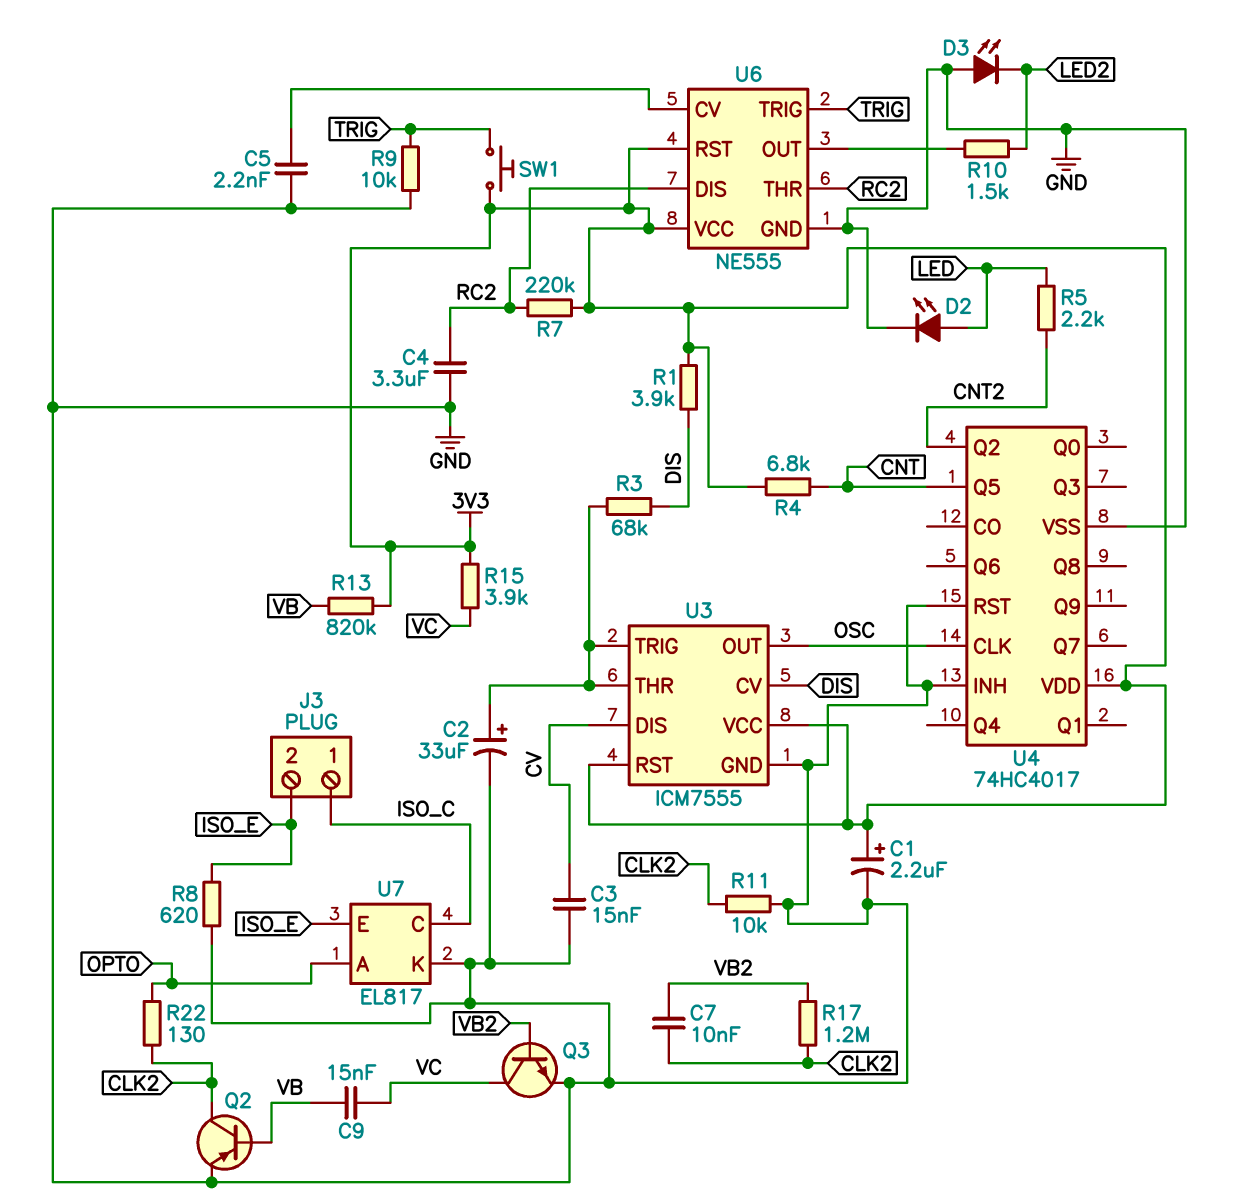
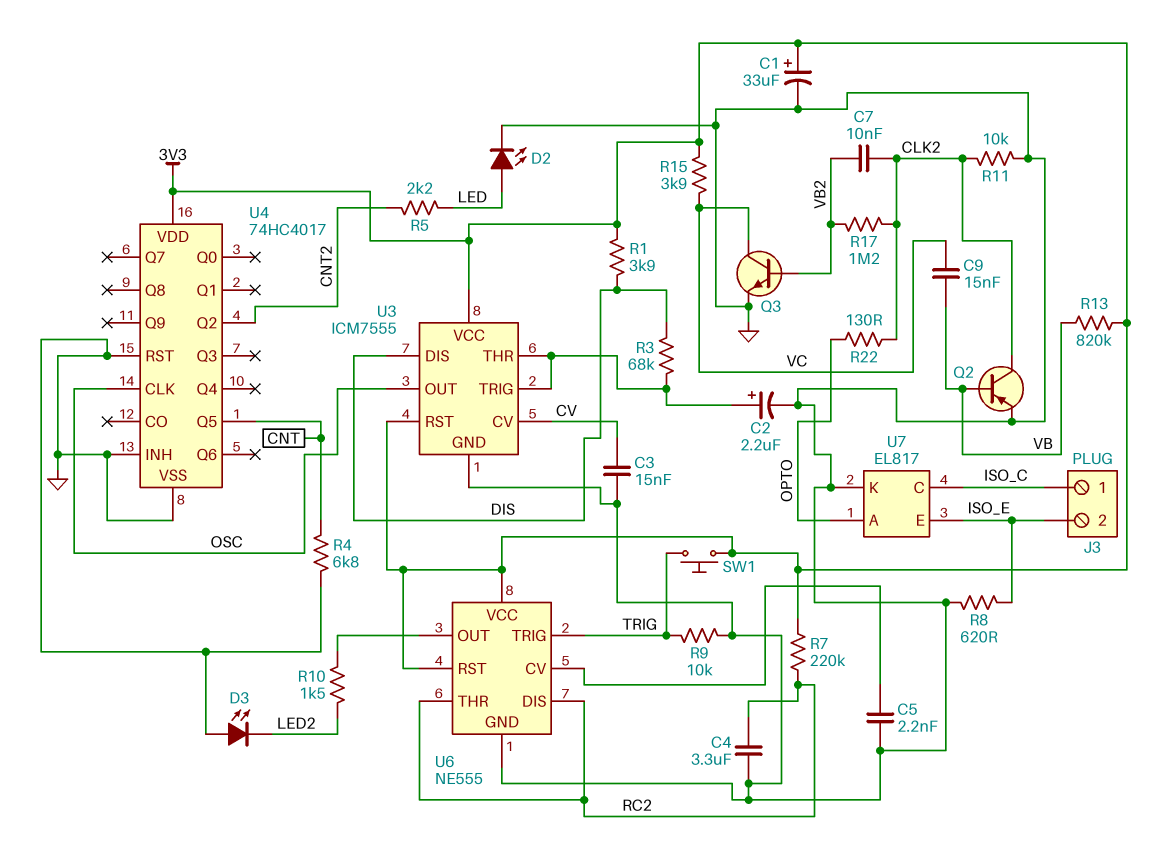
C1: 2.2uF (plus 3V3, minus GND) -> 33uF (plus 3V3, minus GND)
C2: 33uF (plus U3/THR, minus GND) -> 2.2uF (plus U3/THR, minus GND)
R4: 6.8k (3V3, CNT) -> 6.8k (CNT, GND)
U3 pin CV: DIS -> CV
U3 pin DIS: CV -> DIS

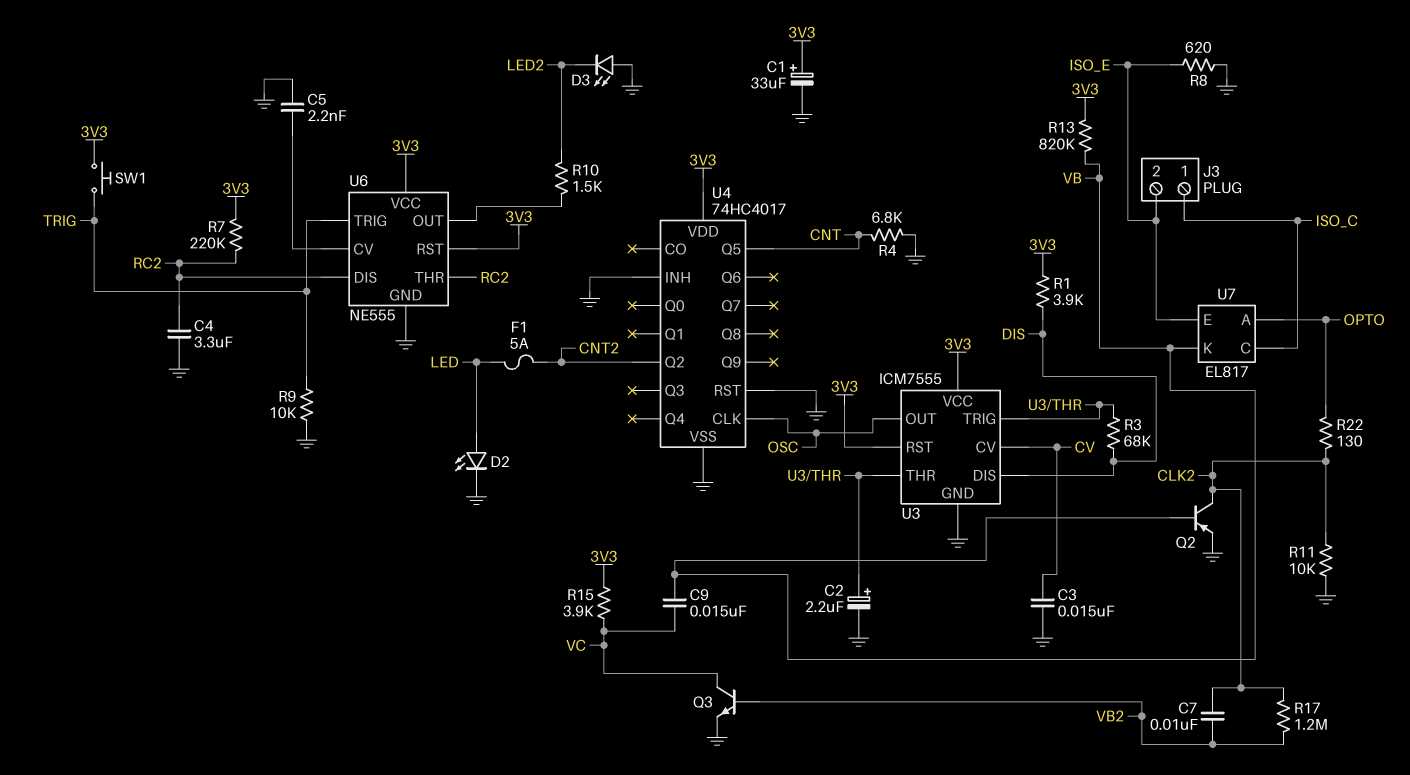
F1: none -> 5A (CNT2, LED)
R5: 2.2k (CNT2, LED) -> none
U7 pin K: GND -> VB

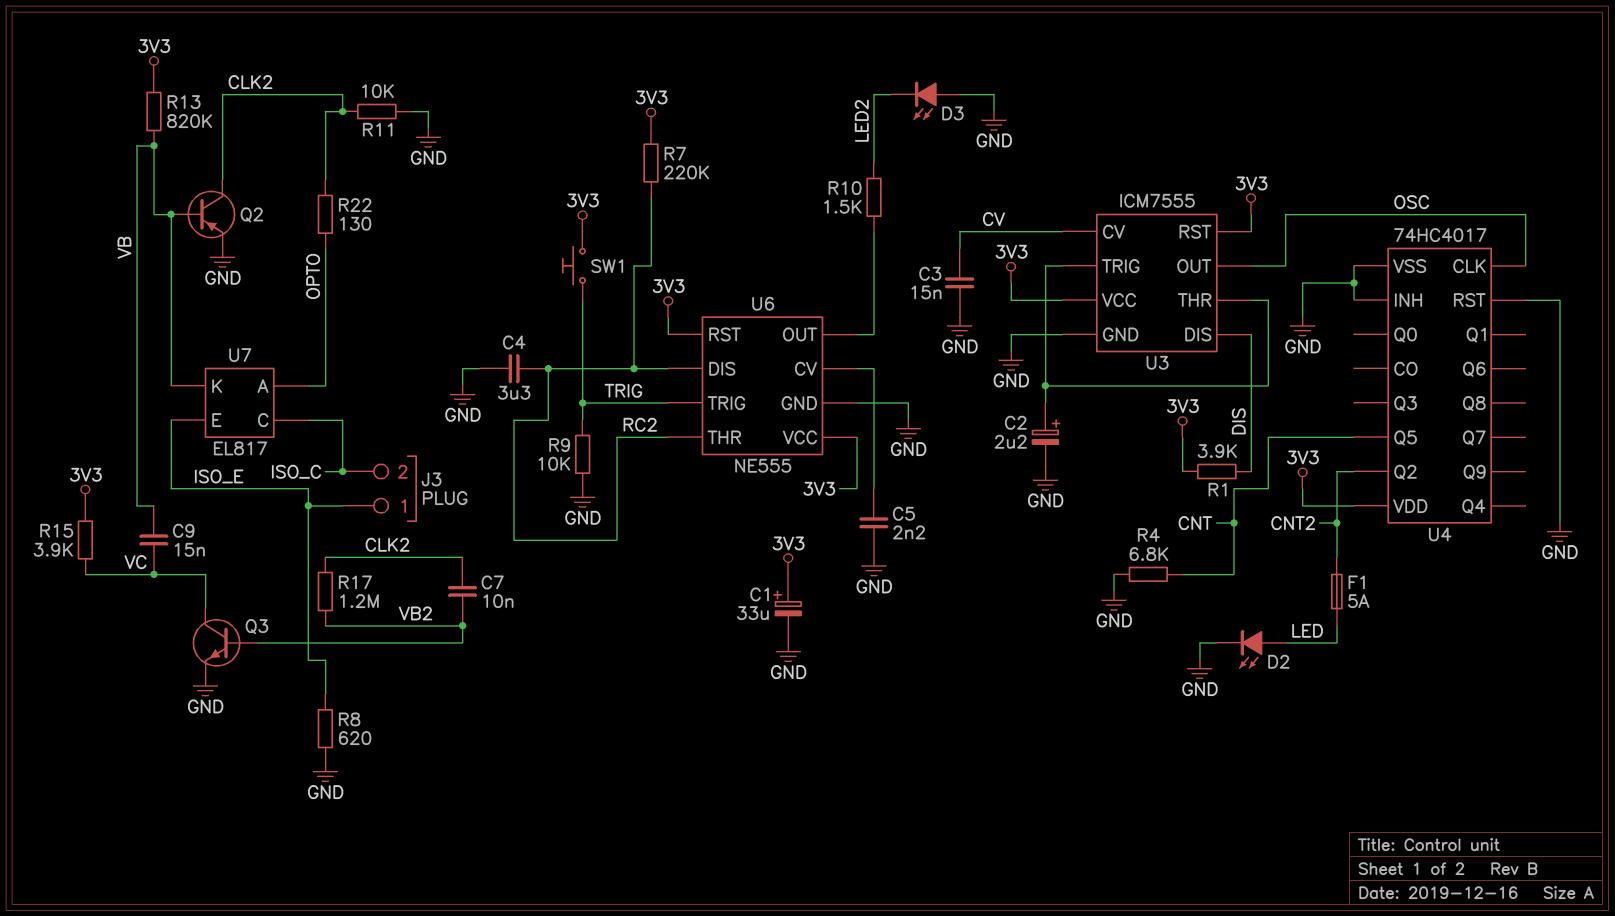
J3 pin 1: ISO_C -> ISO_E
J3 pin 2: ISO_E -> ISO_C
R3: 68k (DIS, U3/THR) -> none

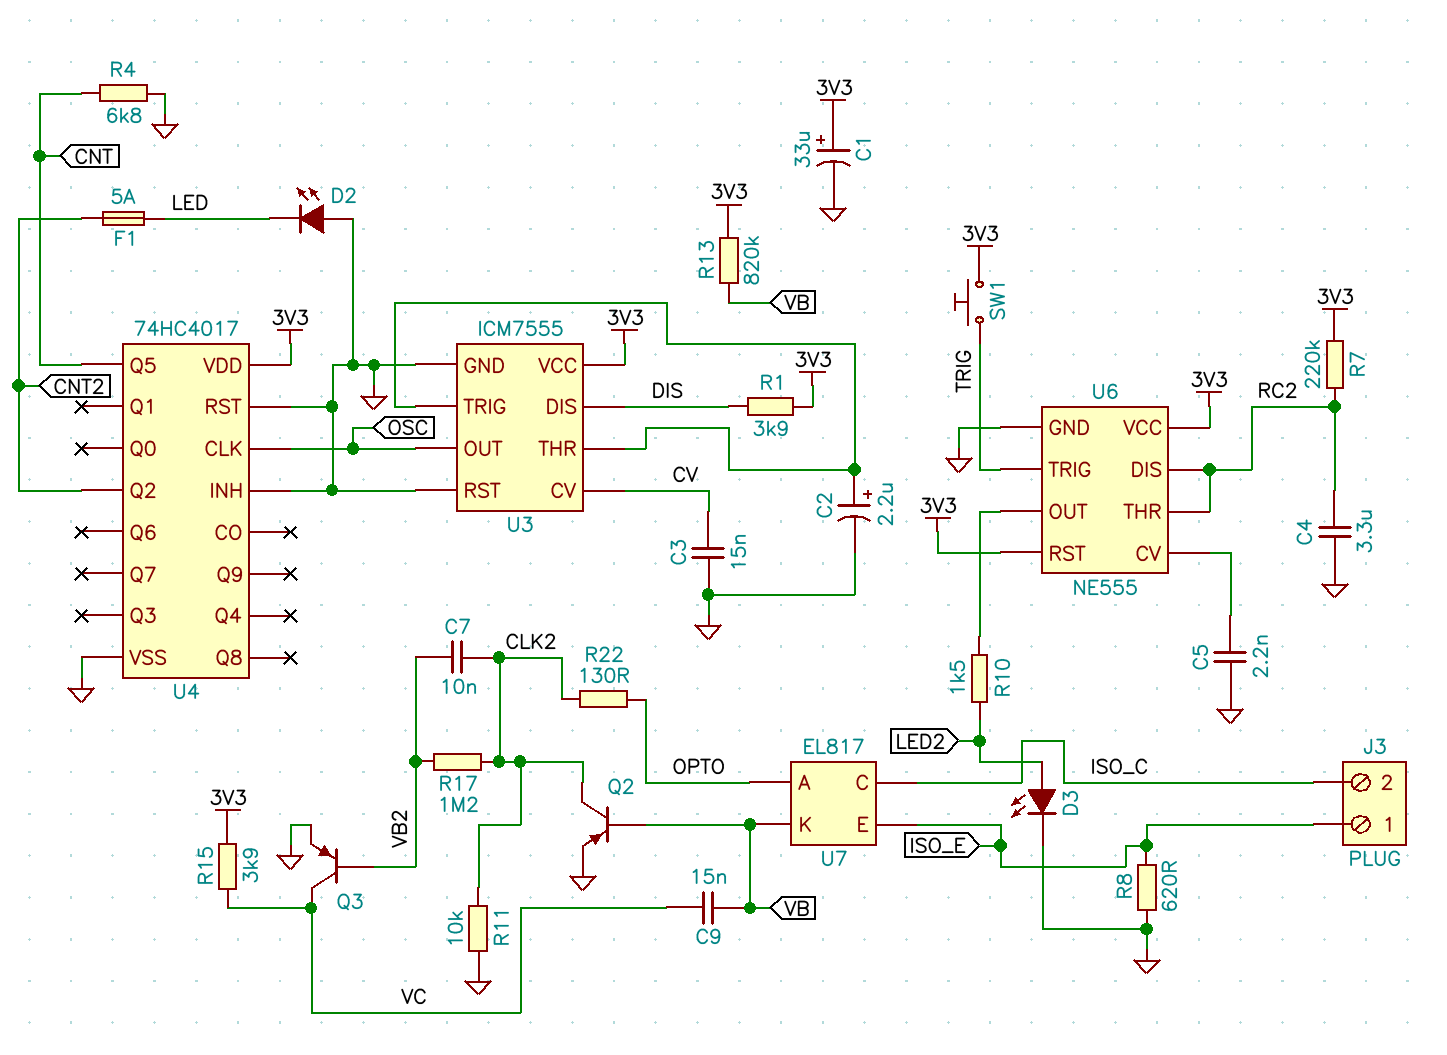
D2: LED (A LED, K GND) -> LED (A GND, K LED)
D3: LED (A GND, K LED2) -> LED (A LED2, K GND)
Q3: NPN (B VB2, C VC, E GND) -> PNP (B VB2, C VC, E GND)
R9: 10k (GND, TRIG) -> none
U3 pin RST: 3V3 -> GND

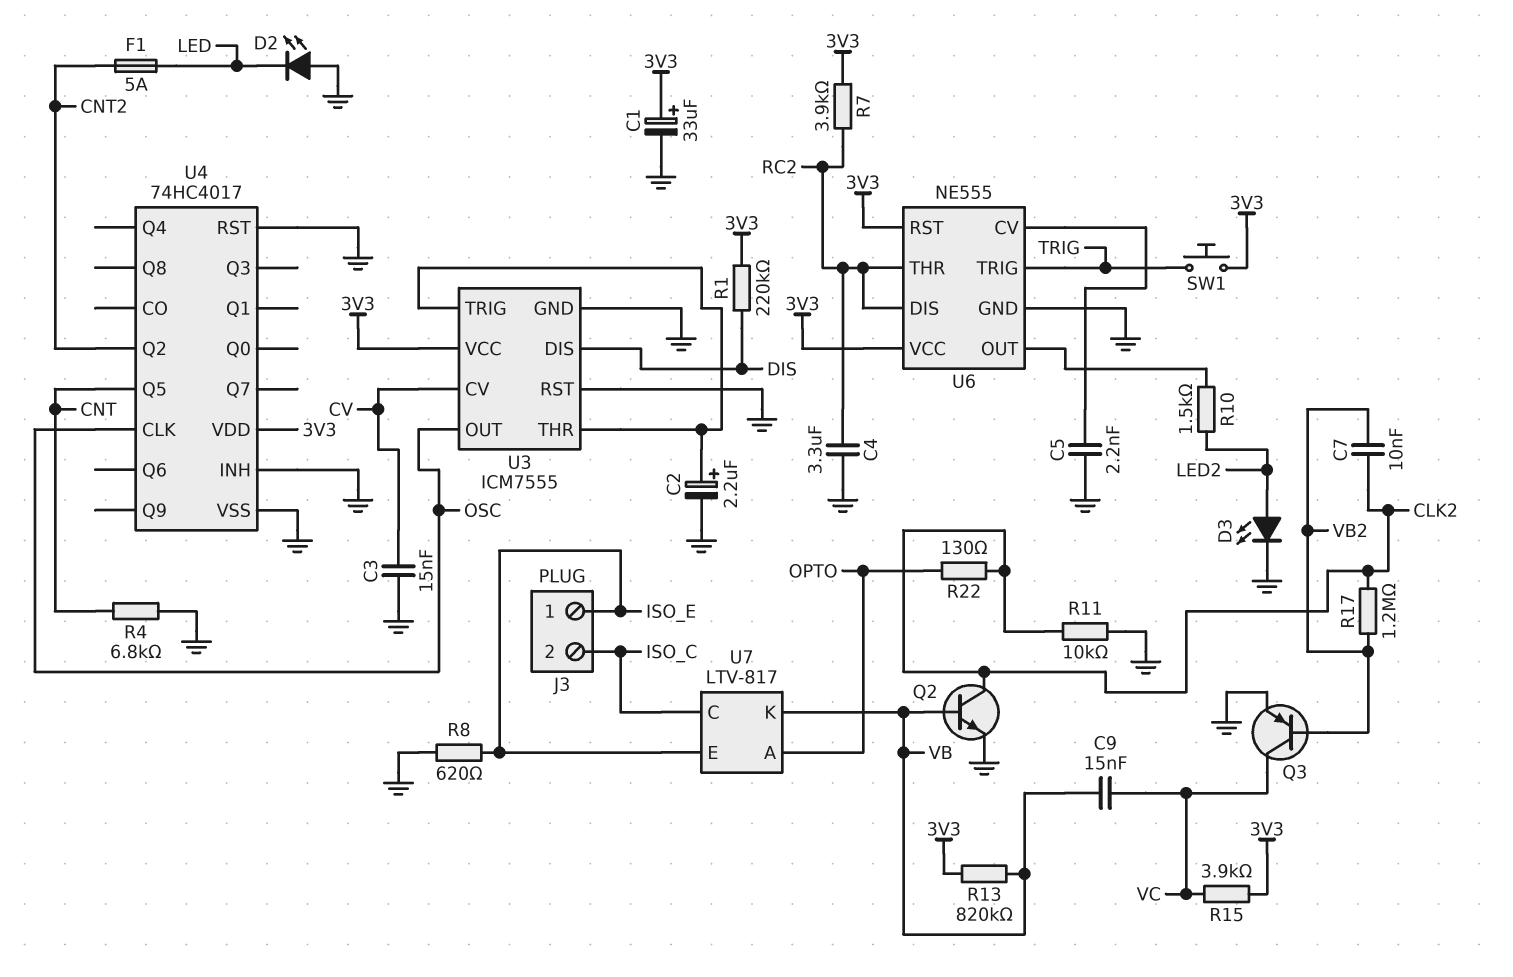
Q2: PNP (B VB, C CLK2, E GND) -> NPN (B VB, C CLK2, E GND)
R1: 3.9k (3V3, DIS) -> 220k (3V3, DIS)
R7: 220k (3V3, RC2) -> 3.9k (3V3, RC2)
U7: EL817 -> LTV-817

